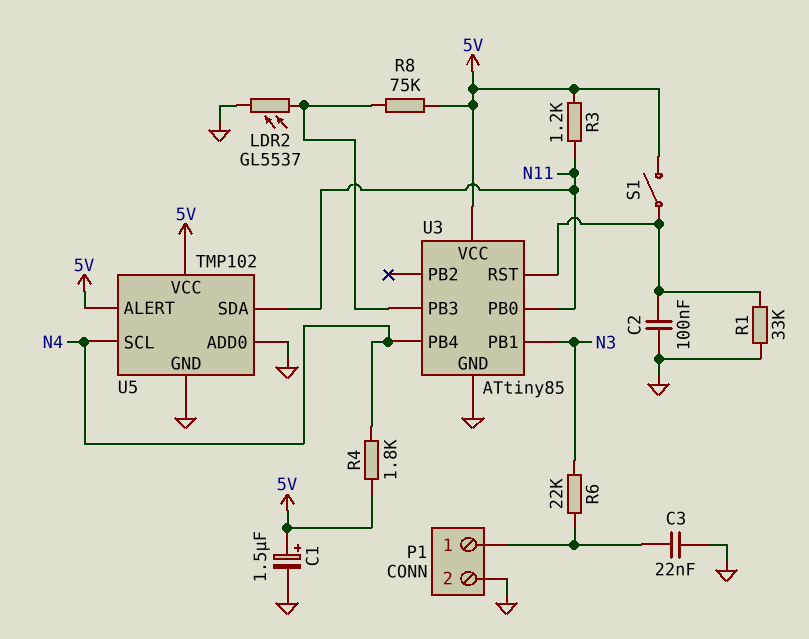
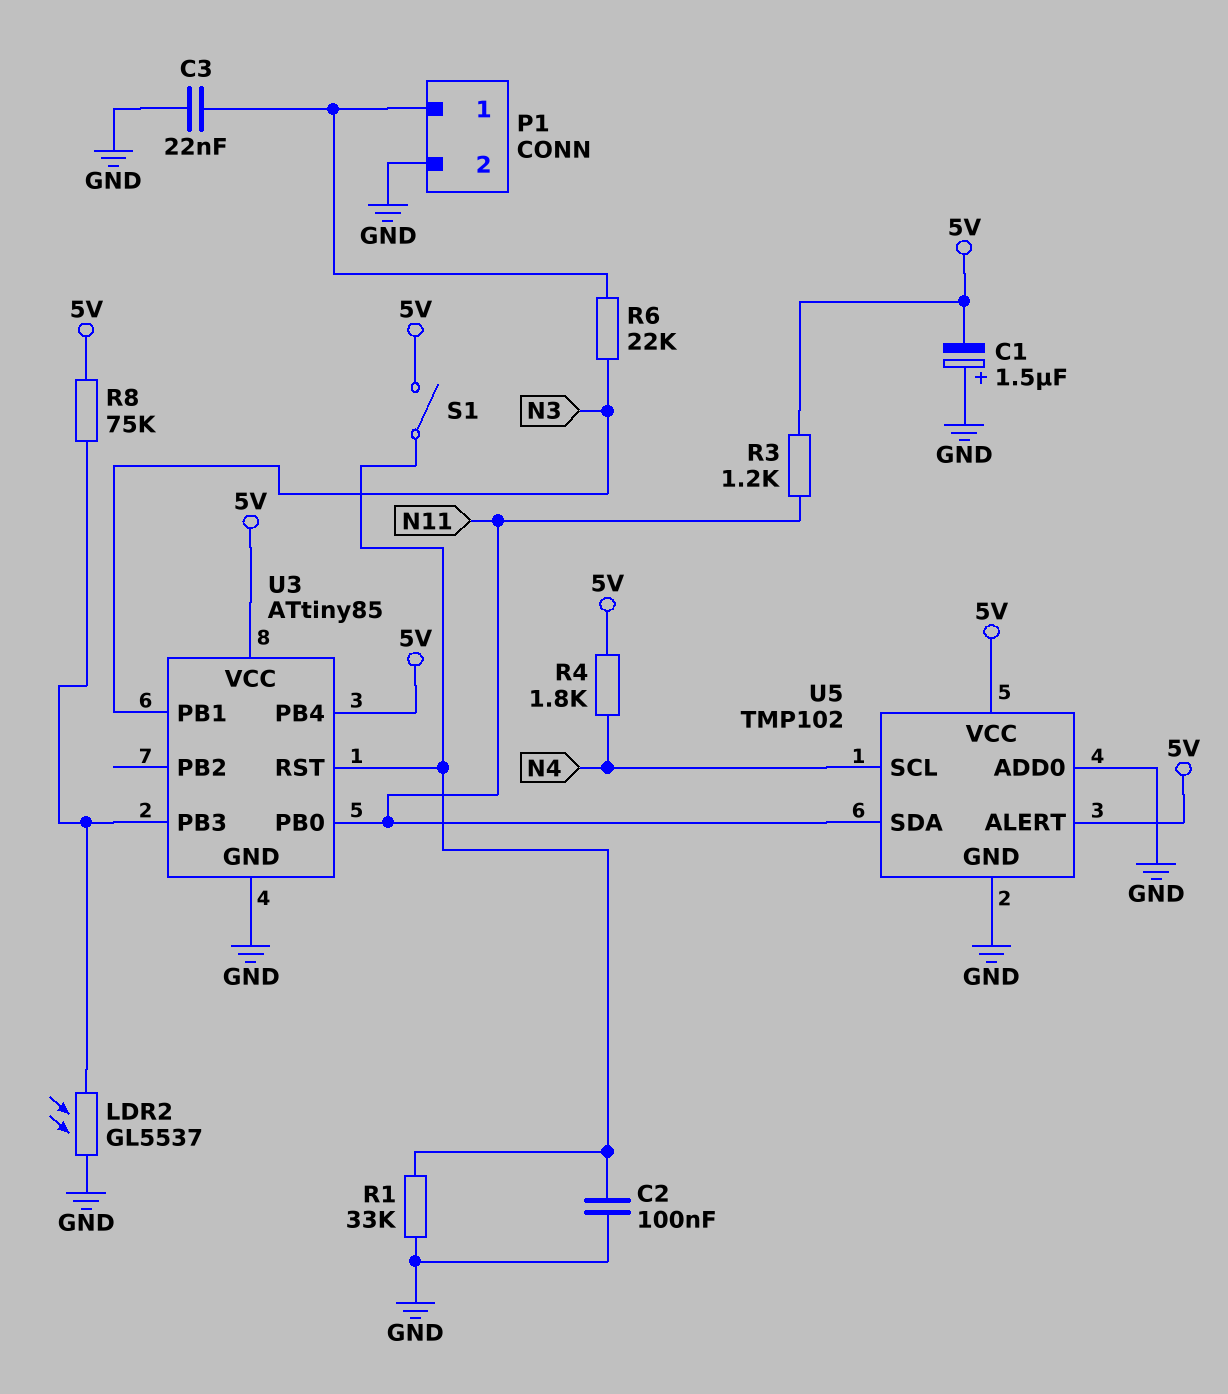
C1: 1.5uF (plus 5V, minus GND) -> 1.5uF (plus GND, minus 5V)
U3 pin PB4: N4 -> 5V

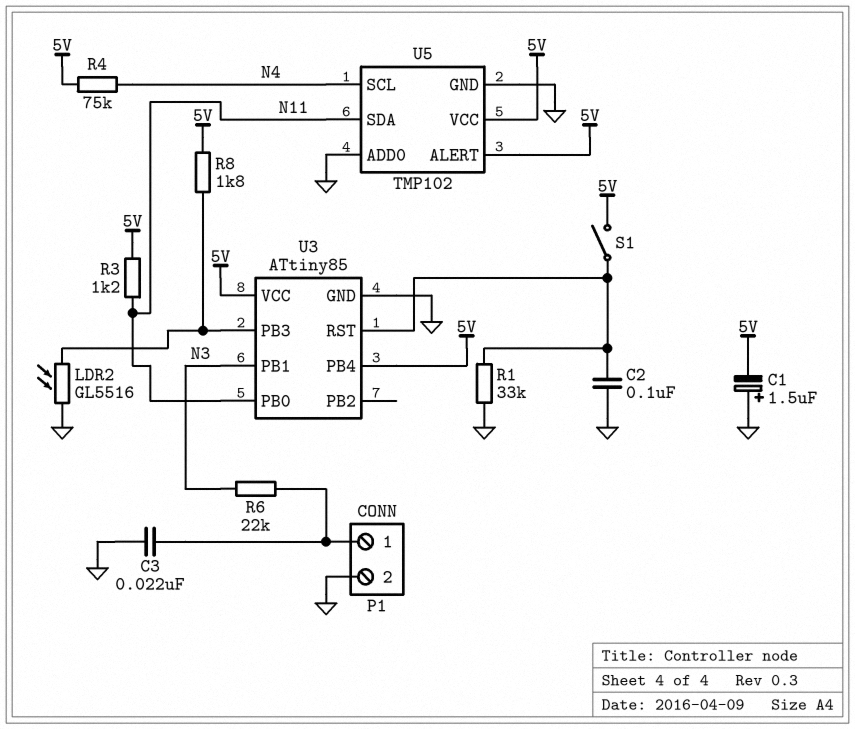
LDR2: GL5537 (GND, U3/PB3) -> GL5516 (GND, U3/PB3)
R4: 1.8k (5V, N4) -> 75k (5V, N4)
R8: 75k (5V, U3/PB3) -> 1.8k (5V, U3/PB3)

